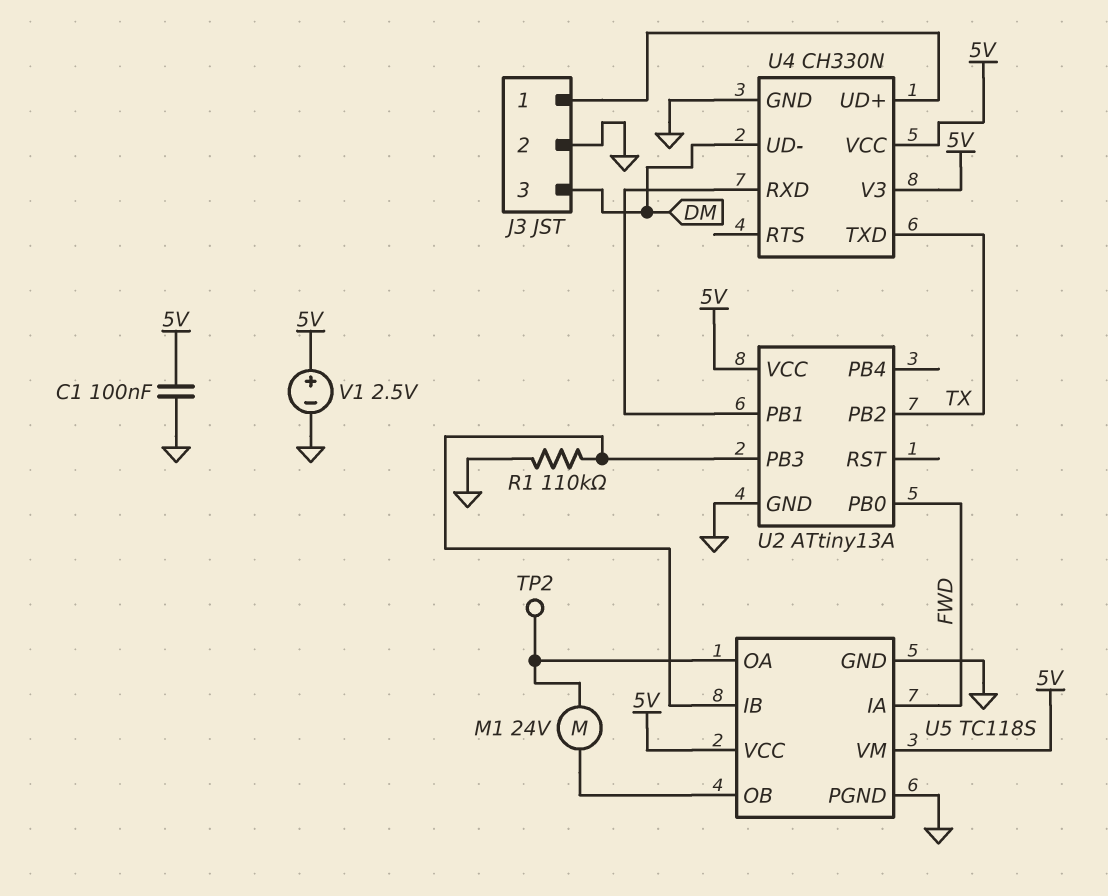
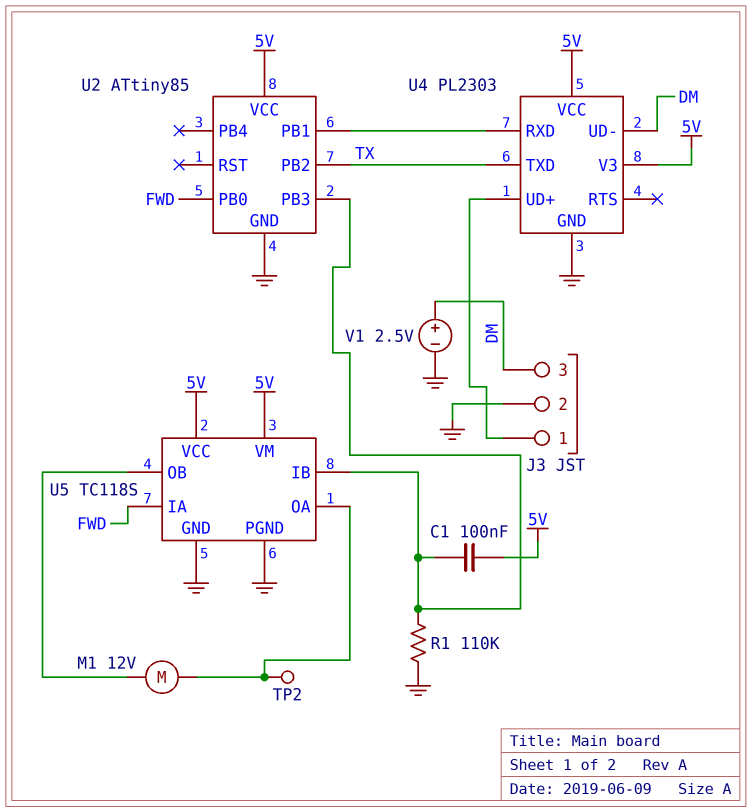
C1: 100nF (5V, GND) -> 100nF (5V, U2/PB3)
M1: motor 24V (U5/OA, U5/OB) -> motor 12V (U5/OA, U5/OB)
U2: ATtiny13A -> ATtiny85
U4: CH330N -> PL2303
V1: 2.5V (plus 5V, minus GND) -> 2.5V (plus DM, minus GND)

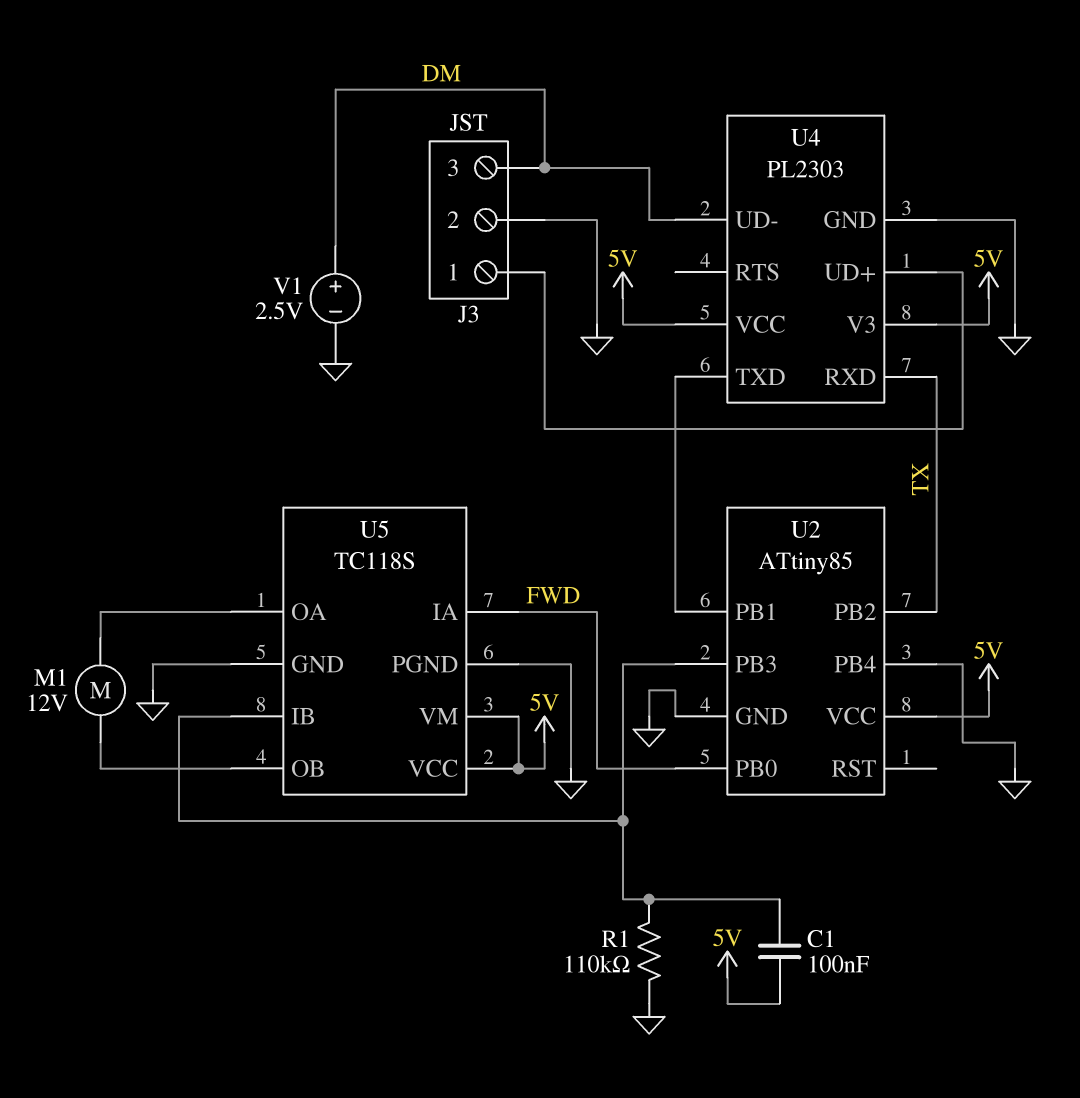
TP2: test point (U5/OA) -> none
U2 pin PB4: none -> GND
U4 pin RXD: U2/PB1 -> TX
U4 pin TXD: TX -> U2/PB1

